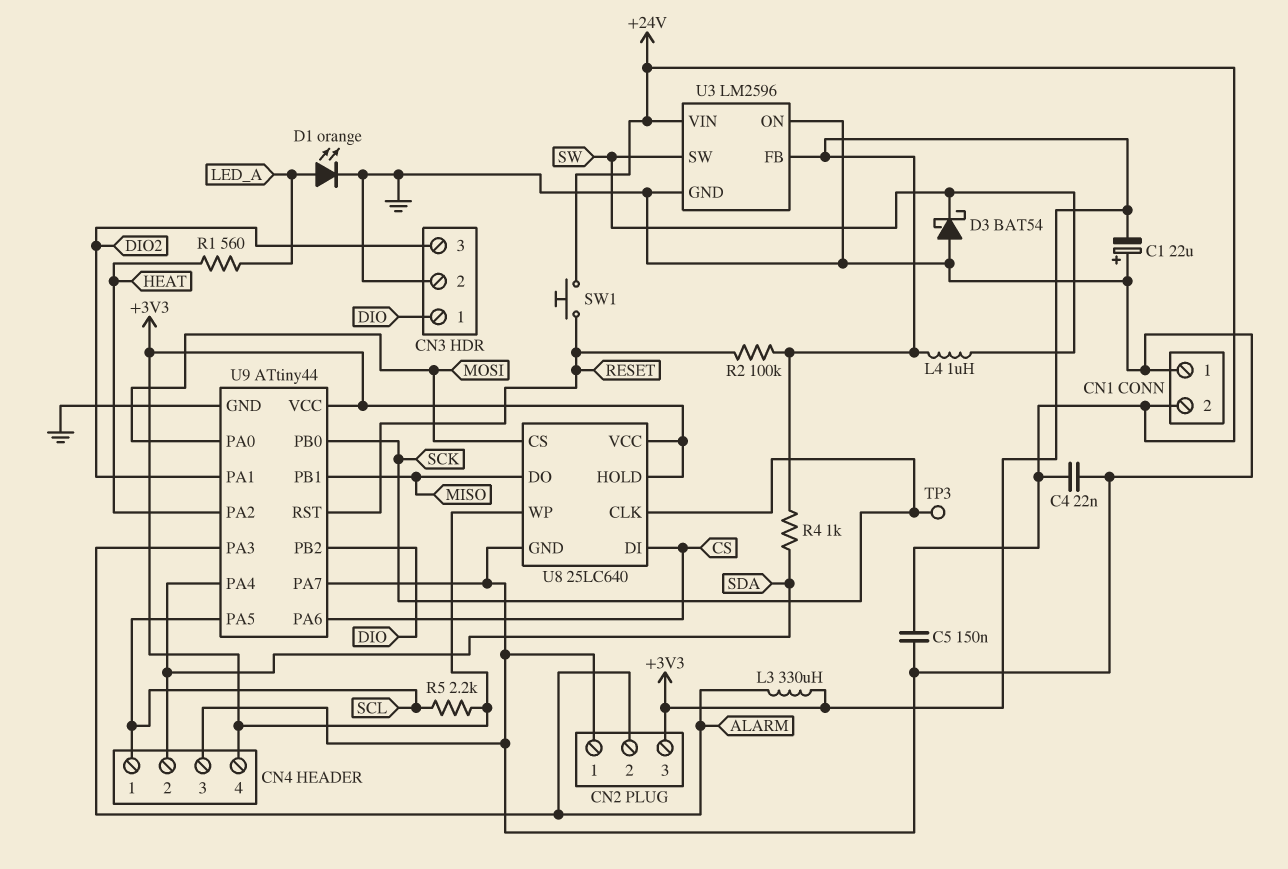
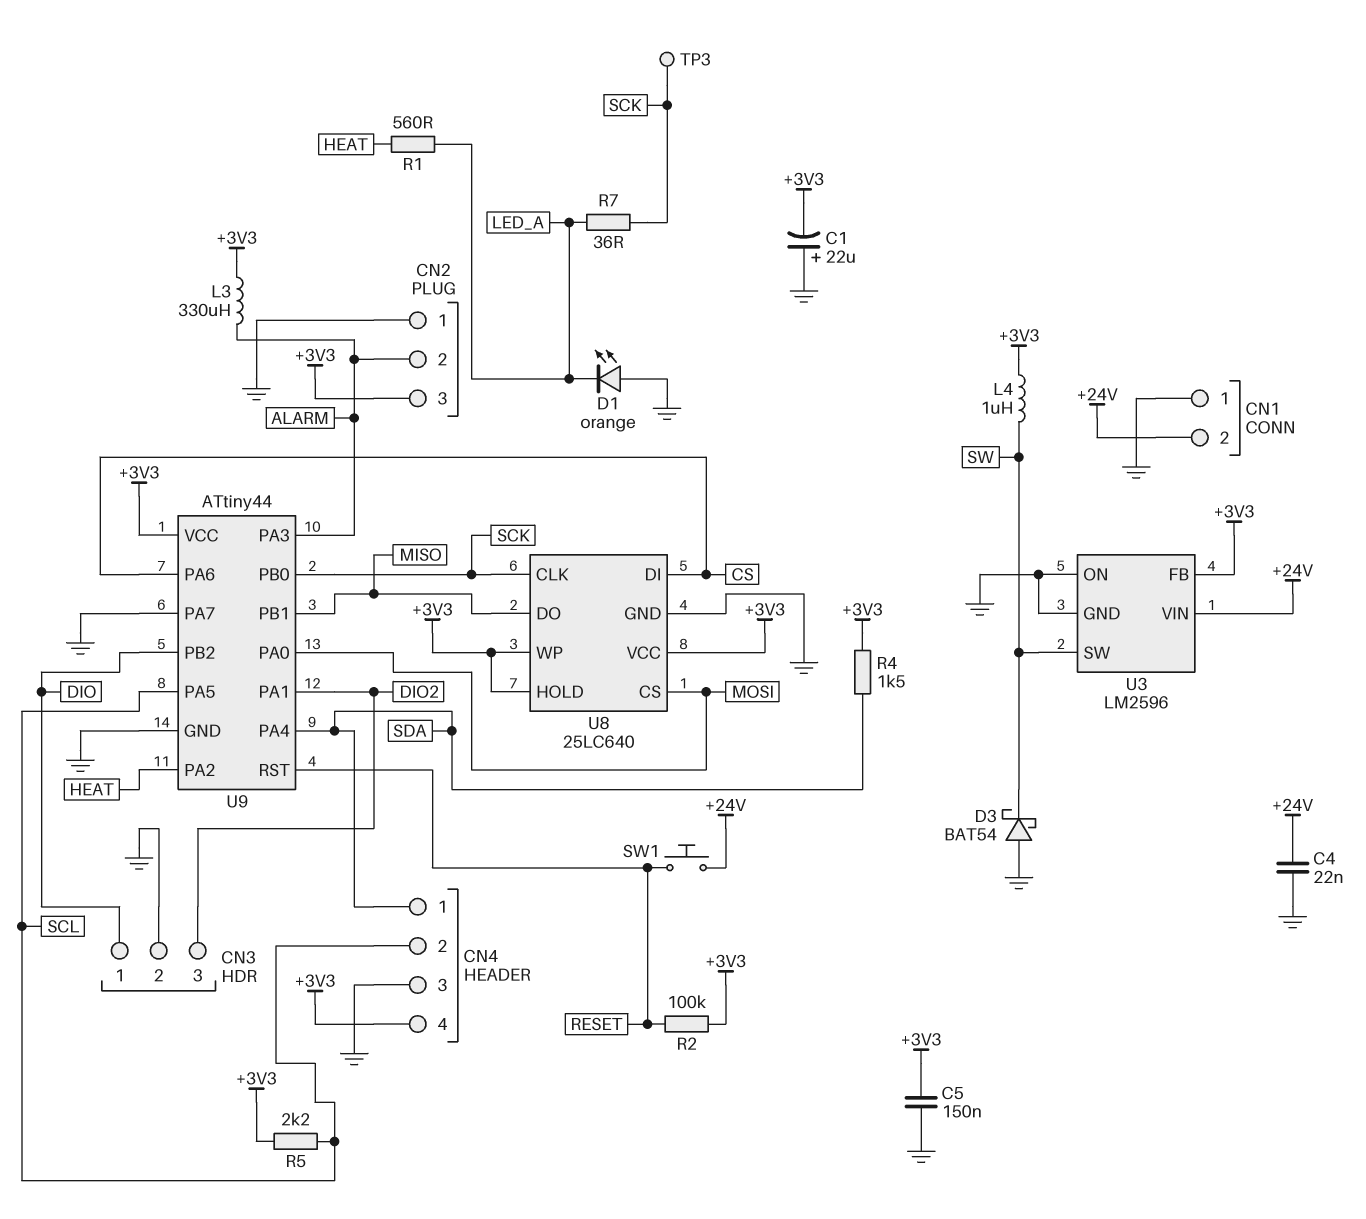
C5: 150nF (+24V, GND) -> 150nF (+3V3, GND)
CN4 pin 1: SCL -> SDA
CN4 pin 2: SDA -> SCL
D1: LED orange (A LED_A, K GND) -> LED orange (A GND, K LED_A)
R4: 1k (+3V3, SDA) -> 1.5k (+3V3, SDA)
R7: none -> 36 (LED_A, SCK)

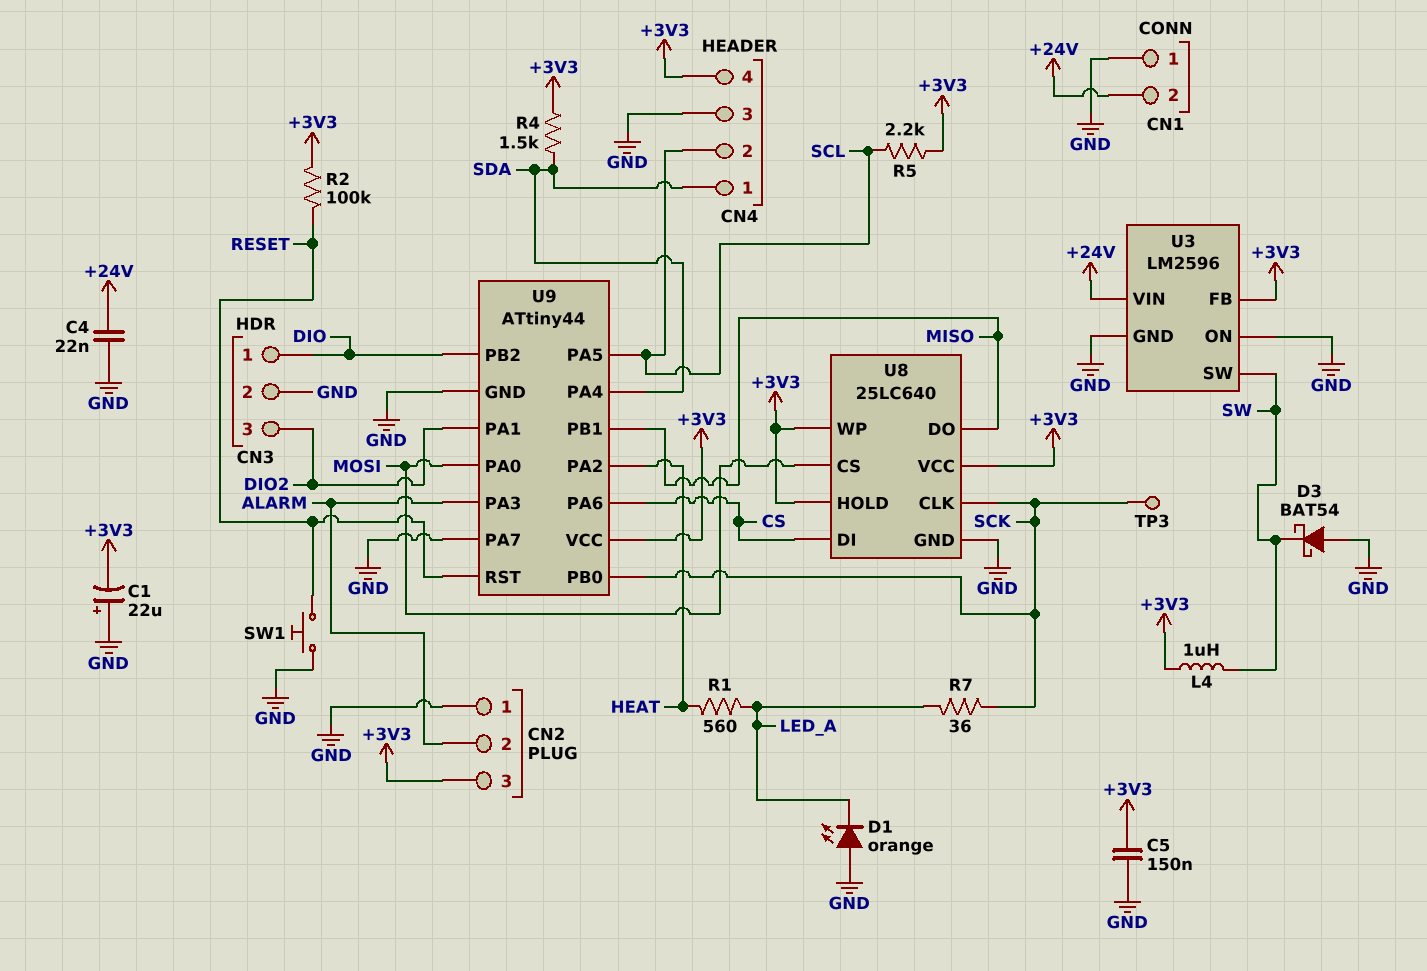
L3: 330uH (+3V3, ALARM) -> none
SW1: button (+24V, RESET) -> button (GND, RESET)

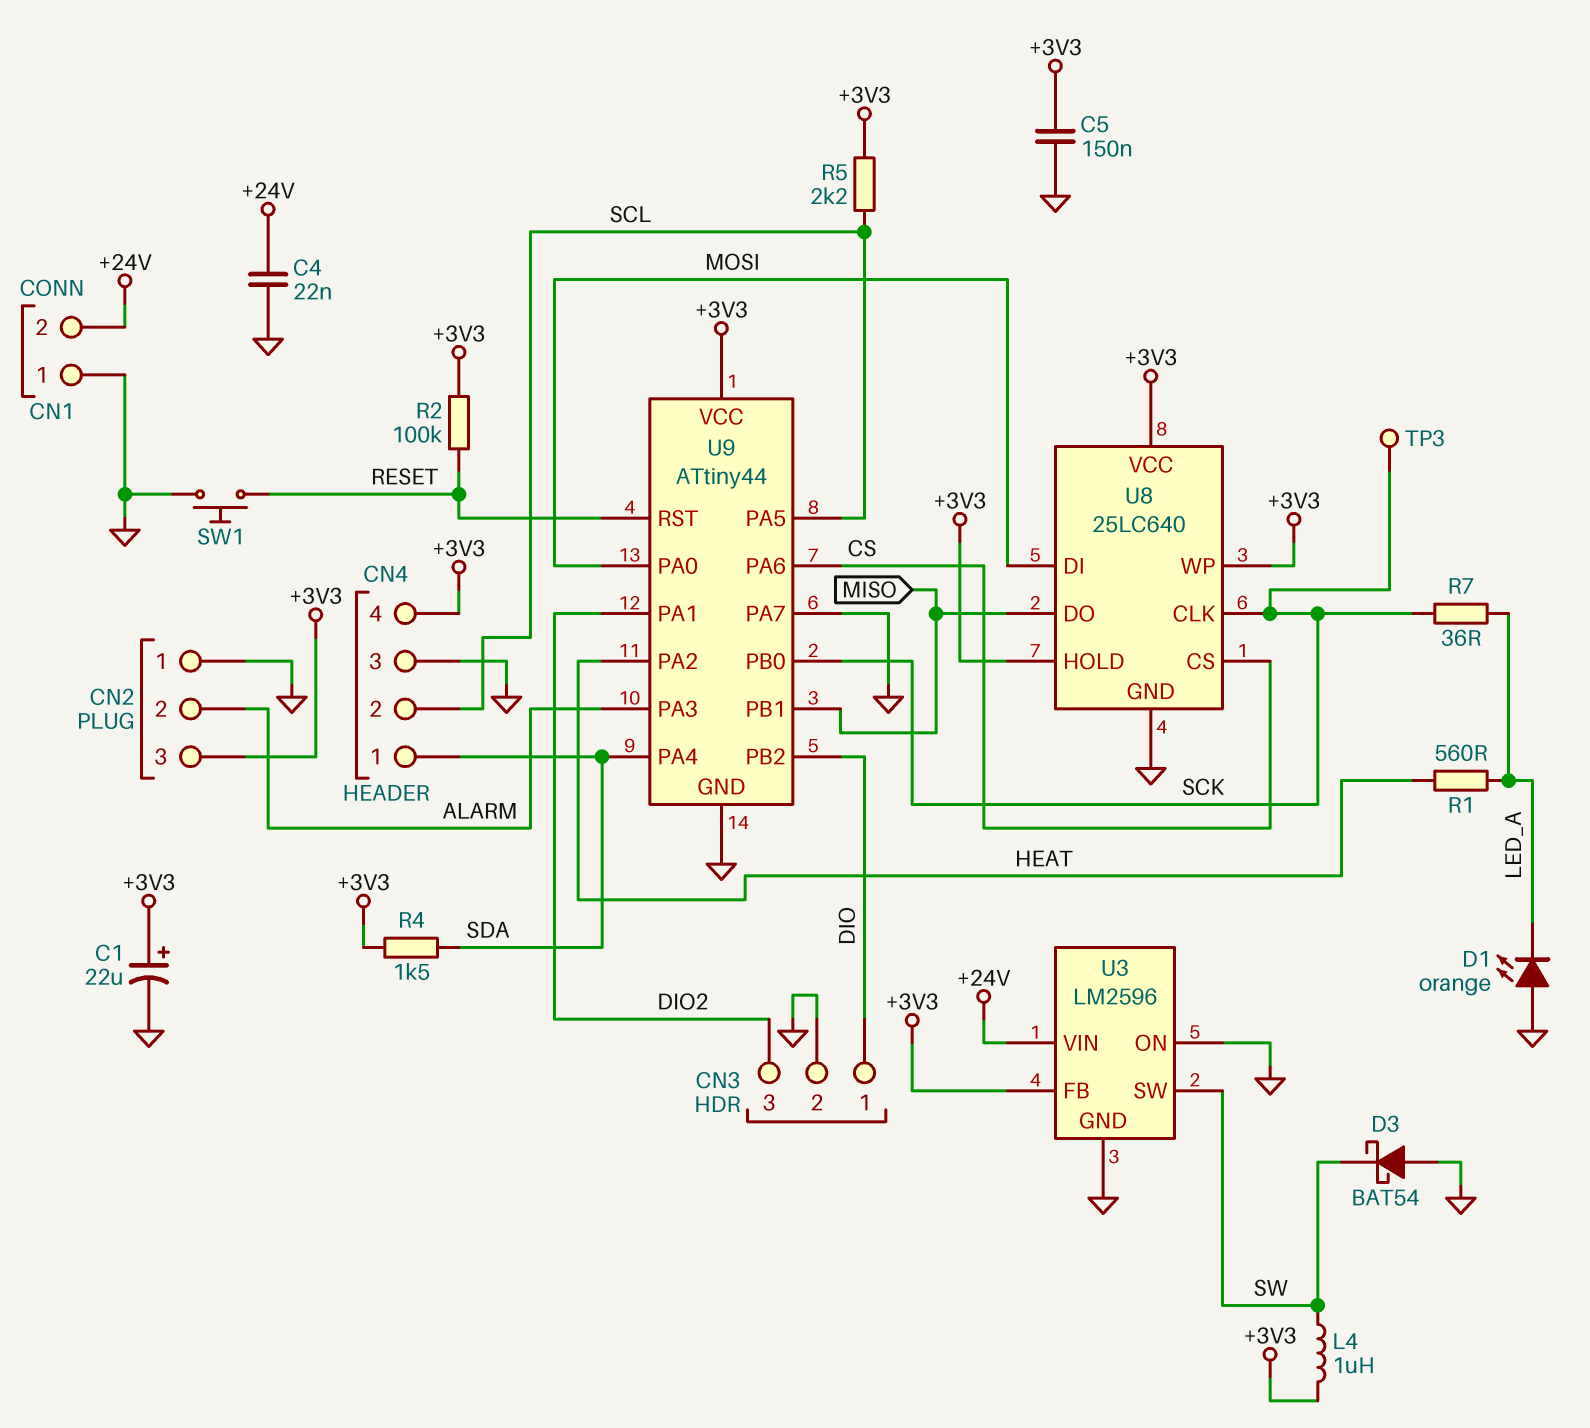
C1: 22uF (plus GND, minus +3V3) -> 22uF (plus +3V3, minus GND)
U8 pin CS: MOSI -> CS
U8 pin DI: CS -> MOSI

